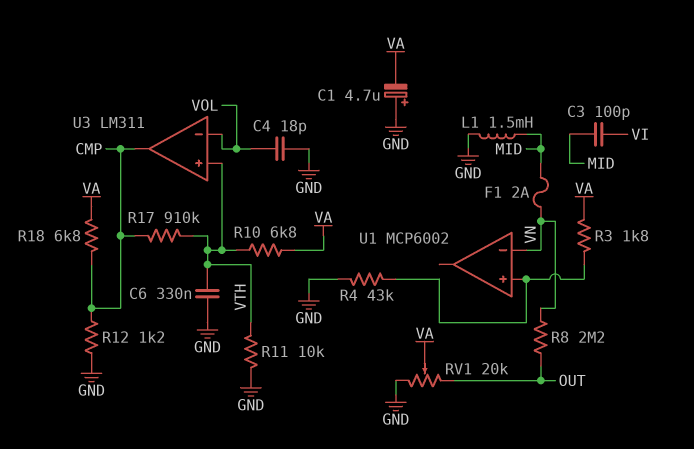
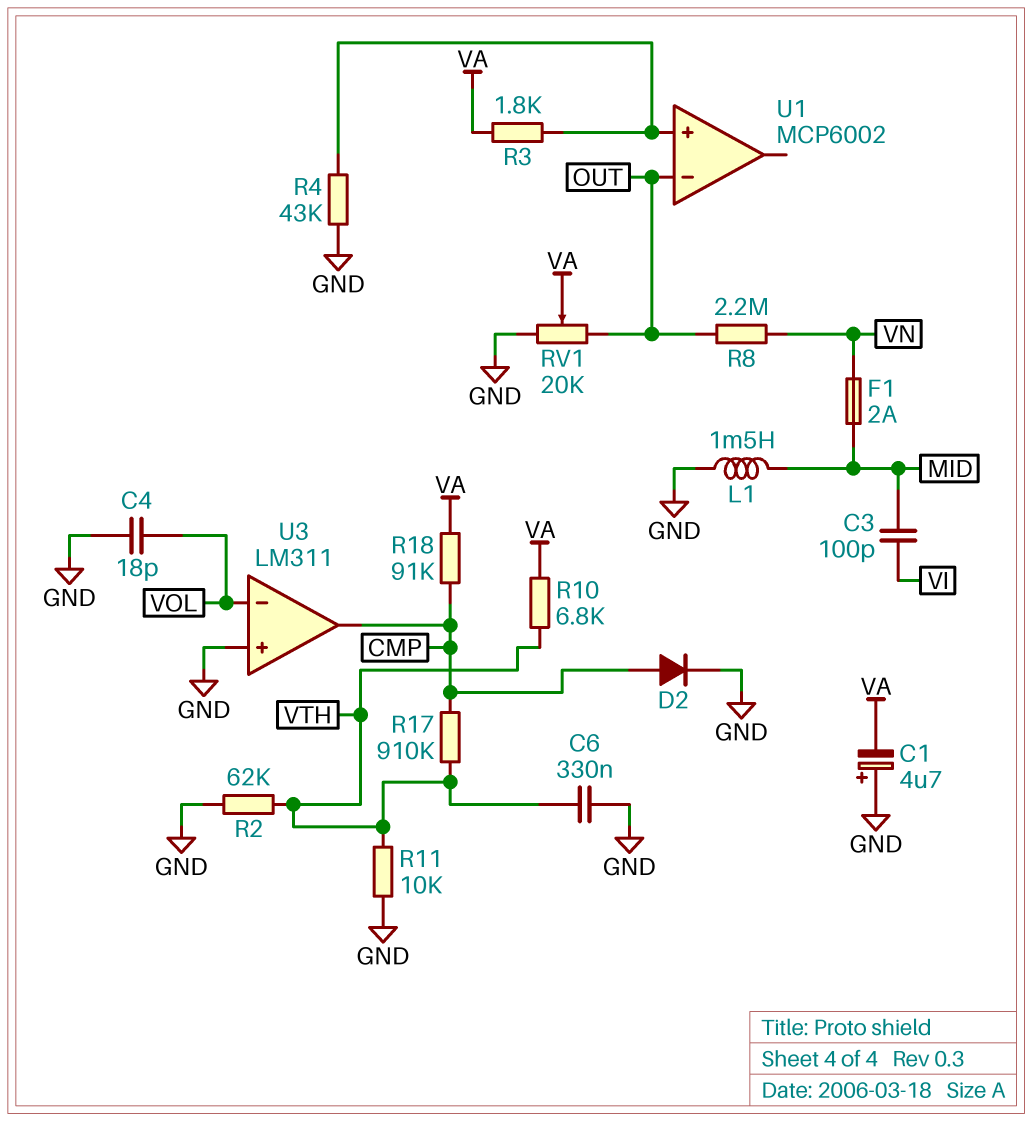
D2: none -> diode (A CMP, K GND)
R2: none -> 62k (GND, VTH)
R12: 1.2k (CMP, GND) -> none
R18: 6.8k (CMP, VA) -> 91k (CMP, VA)
U1 pin in-: VN -> OUT
U3 pin in+: VTH -> GND

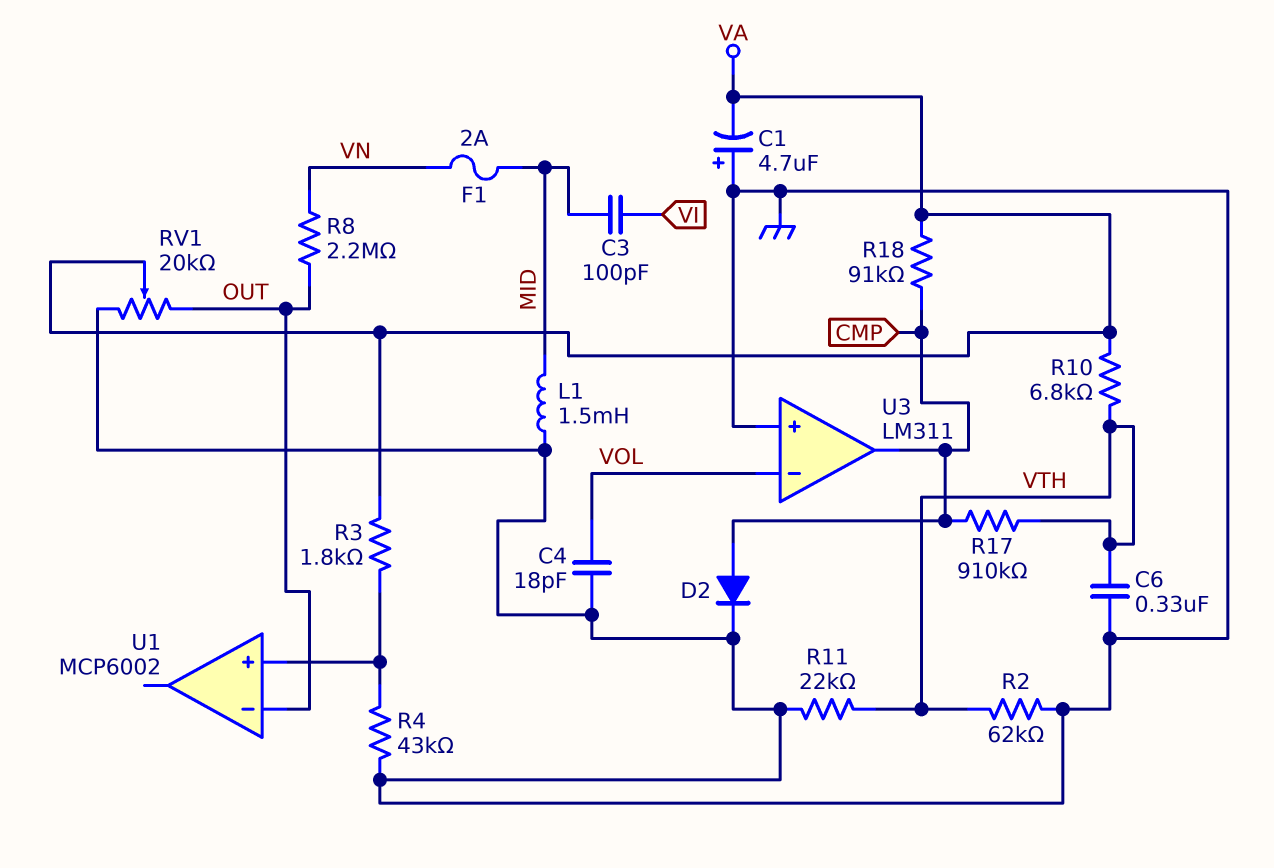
R11: 10k (GND, VTH) -> 22k (GND, VTH)

